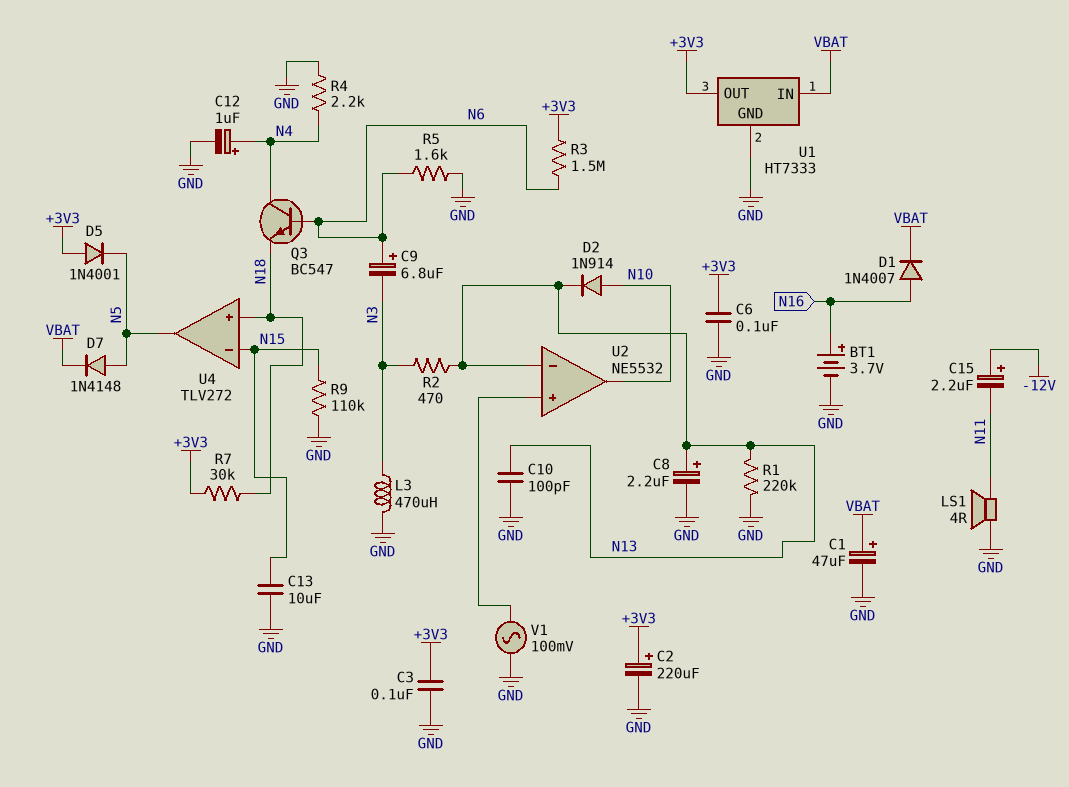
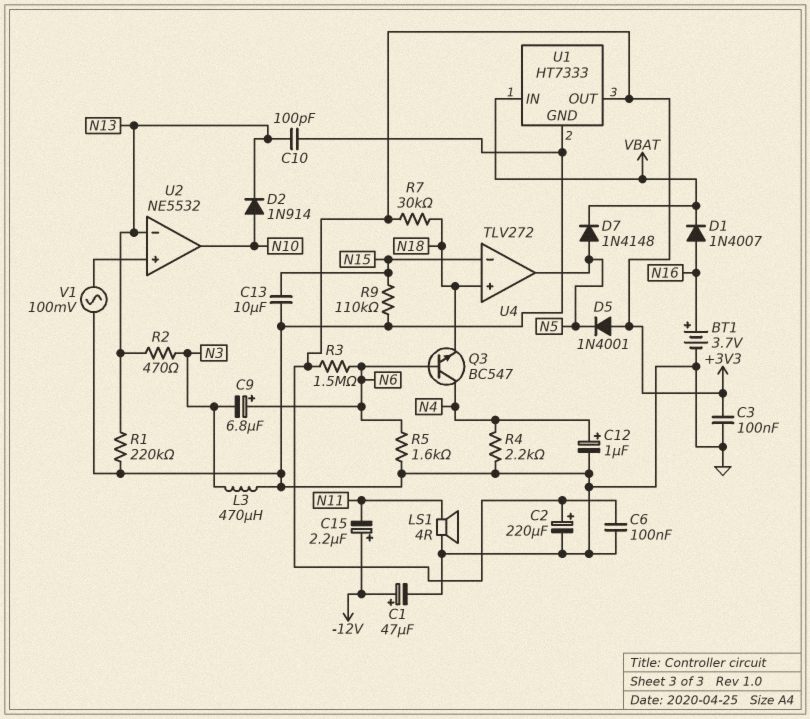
C1: 47uF (plus VBAT, minus GND) -> 47uF (plus -12V, minus GND)
C8: 2.2uF (plus N13, minus GND) -> none

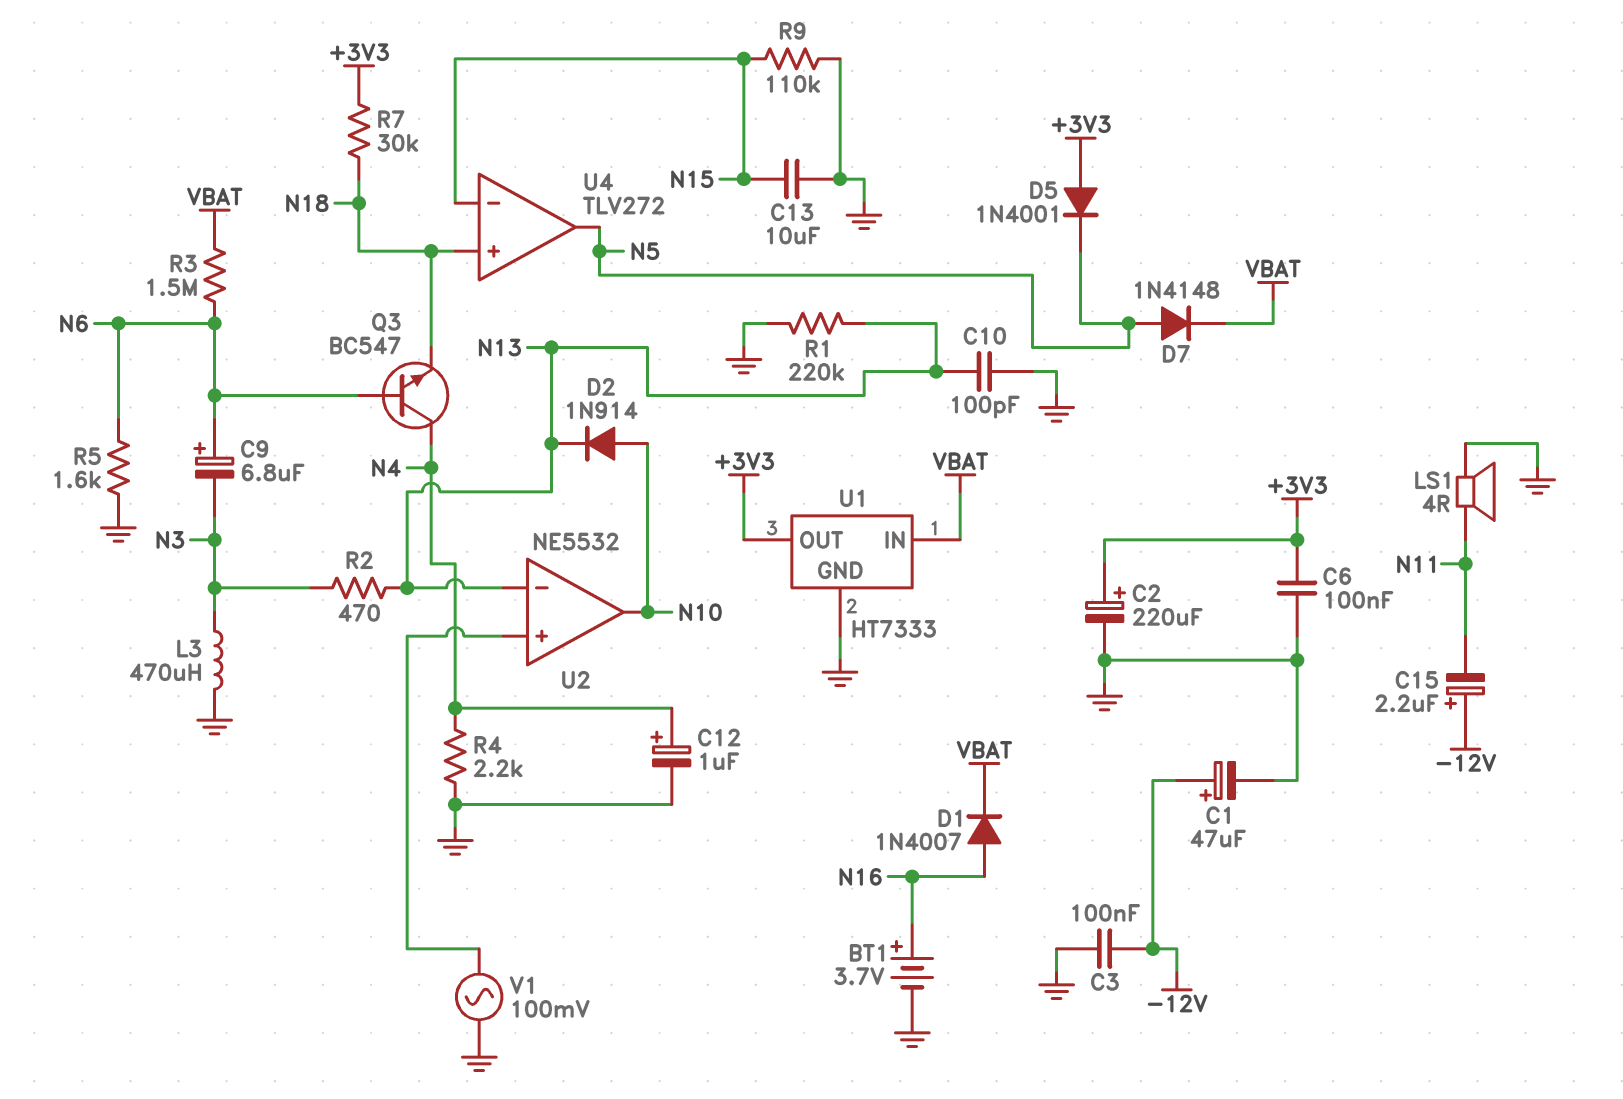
C3: 100nF (+3V3, GND) -> 100nF (-12V, GND)
R3: 1.5M (+3V3, N6) -> 1.5M (N6, VBAT)

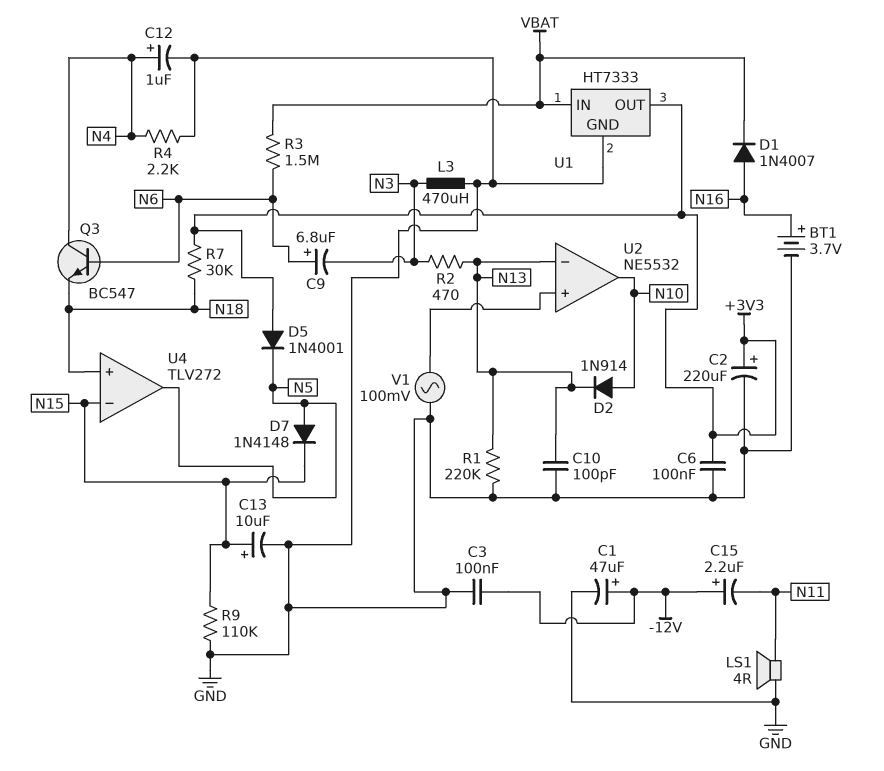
C13: 10uF (GND, N15) -> 10uF (plus N15, minus GND)
D7: diode 1N4148 (A N5, K VBAT) -> diode 1N4148 (A N5, K N15)
R5: 1.6k (GND, N6) -> none

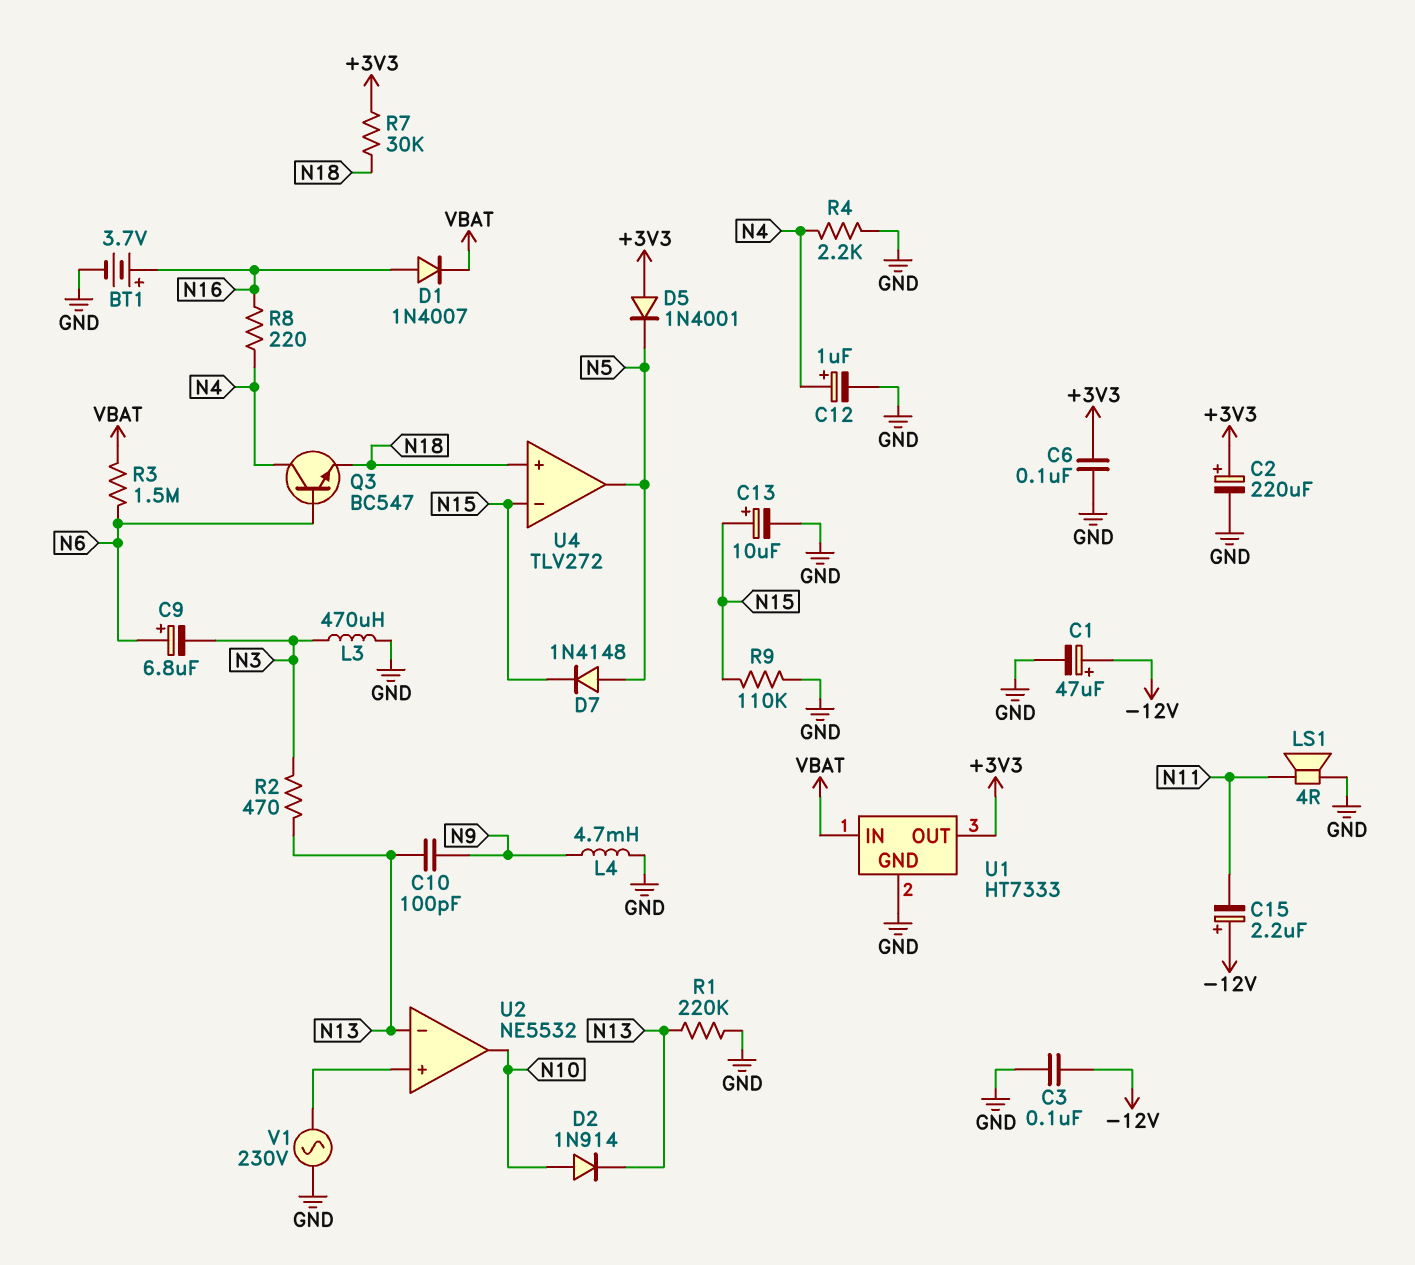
C10: 100pF (GND, N13) -> 100pF (N9, N13)
L4: none -> 4.7mH (GND, N9)
R8: none -> 220 (N4, N16)
V1: AC 100mV (GND, U2/in+) -> AC 230V (GND, U2/in+)

